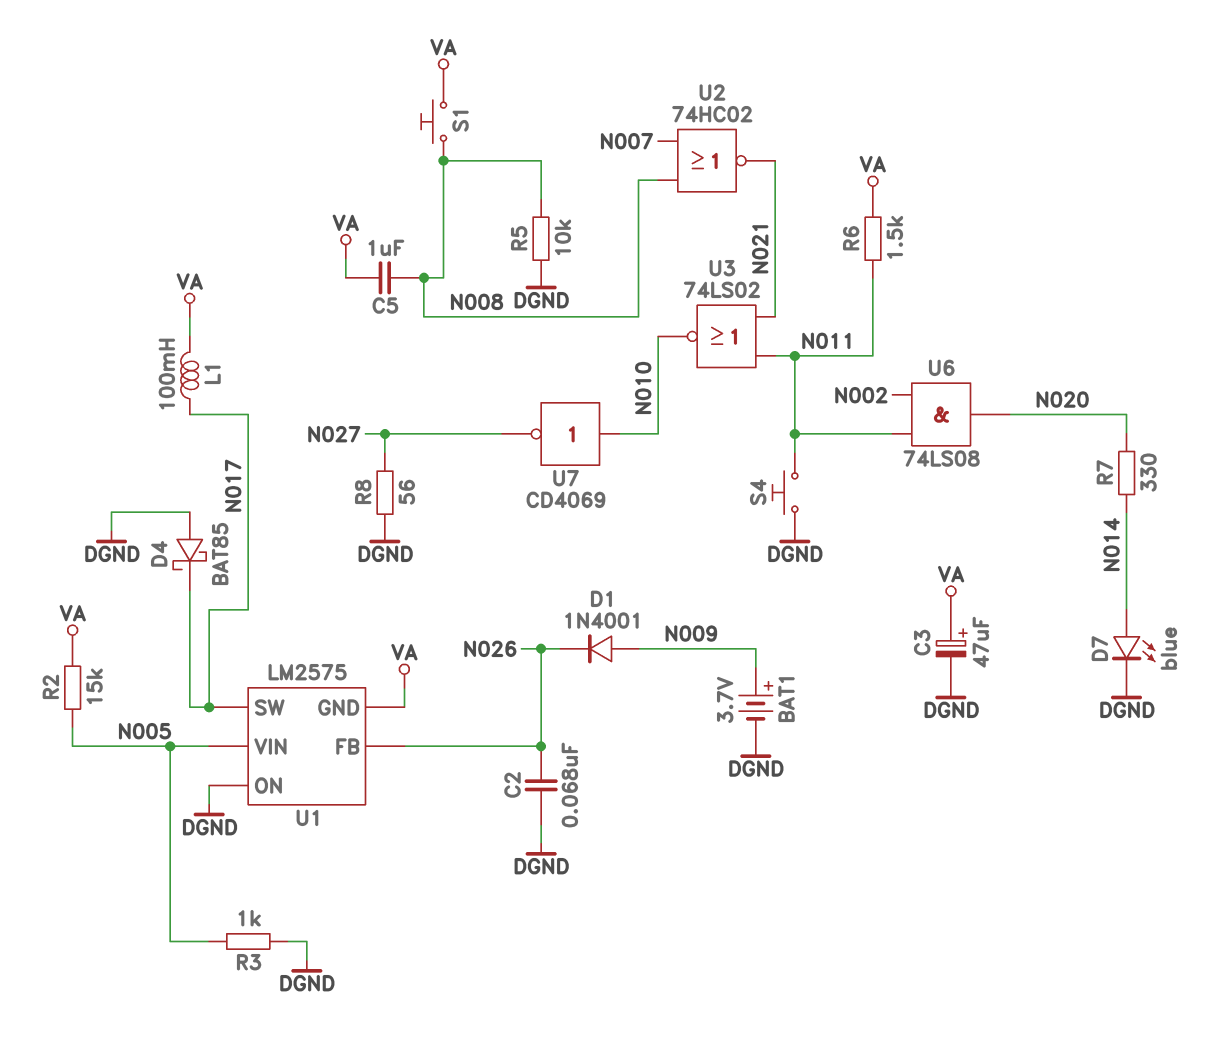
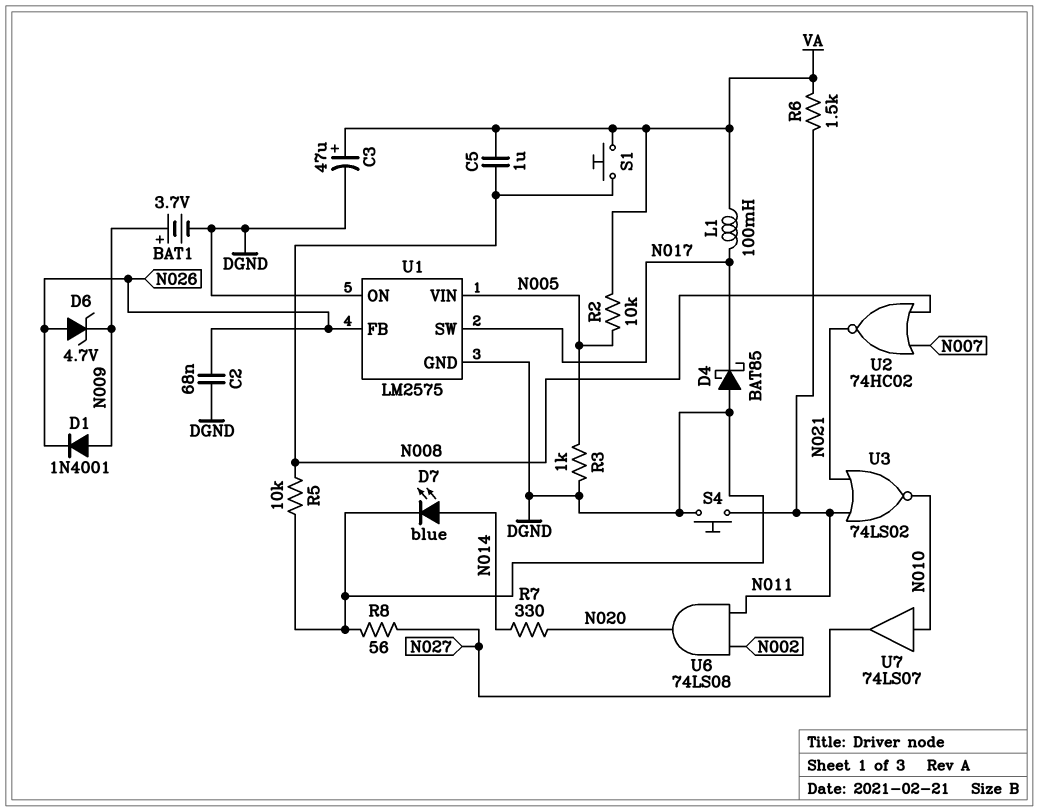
D6: none -> zener 4.7V (A N026, K N009)
R2: 15k (N005, VA) -> 10k (N005, VA)
U1 pin GND: VA -> DGND
U7: NOT CD4069 (in N010, out N027) -> buffer 74LS07 (in N010, out N027)

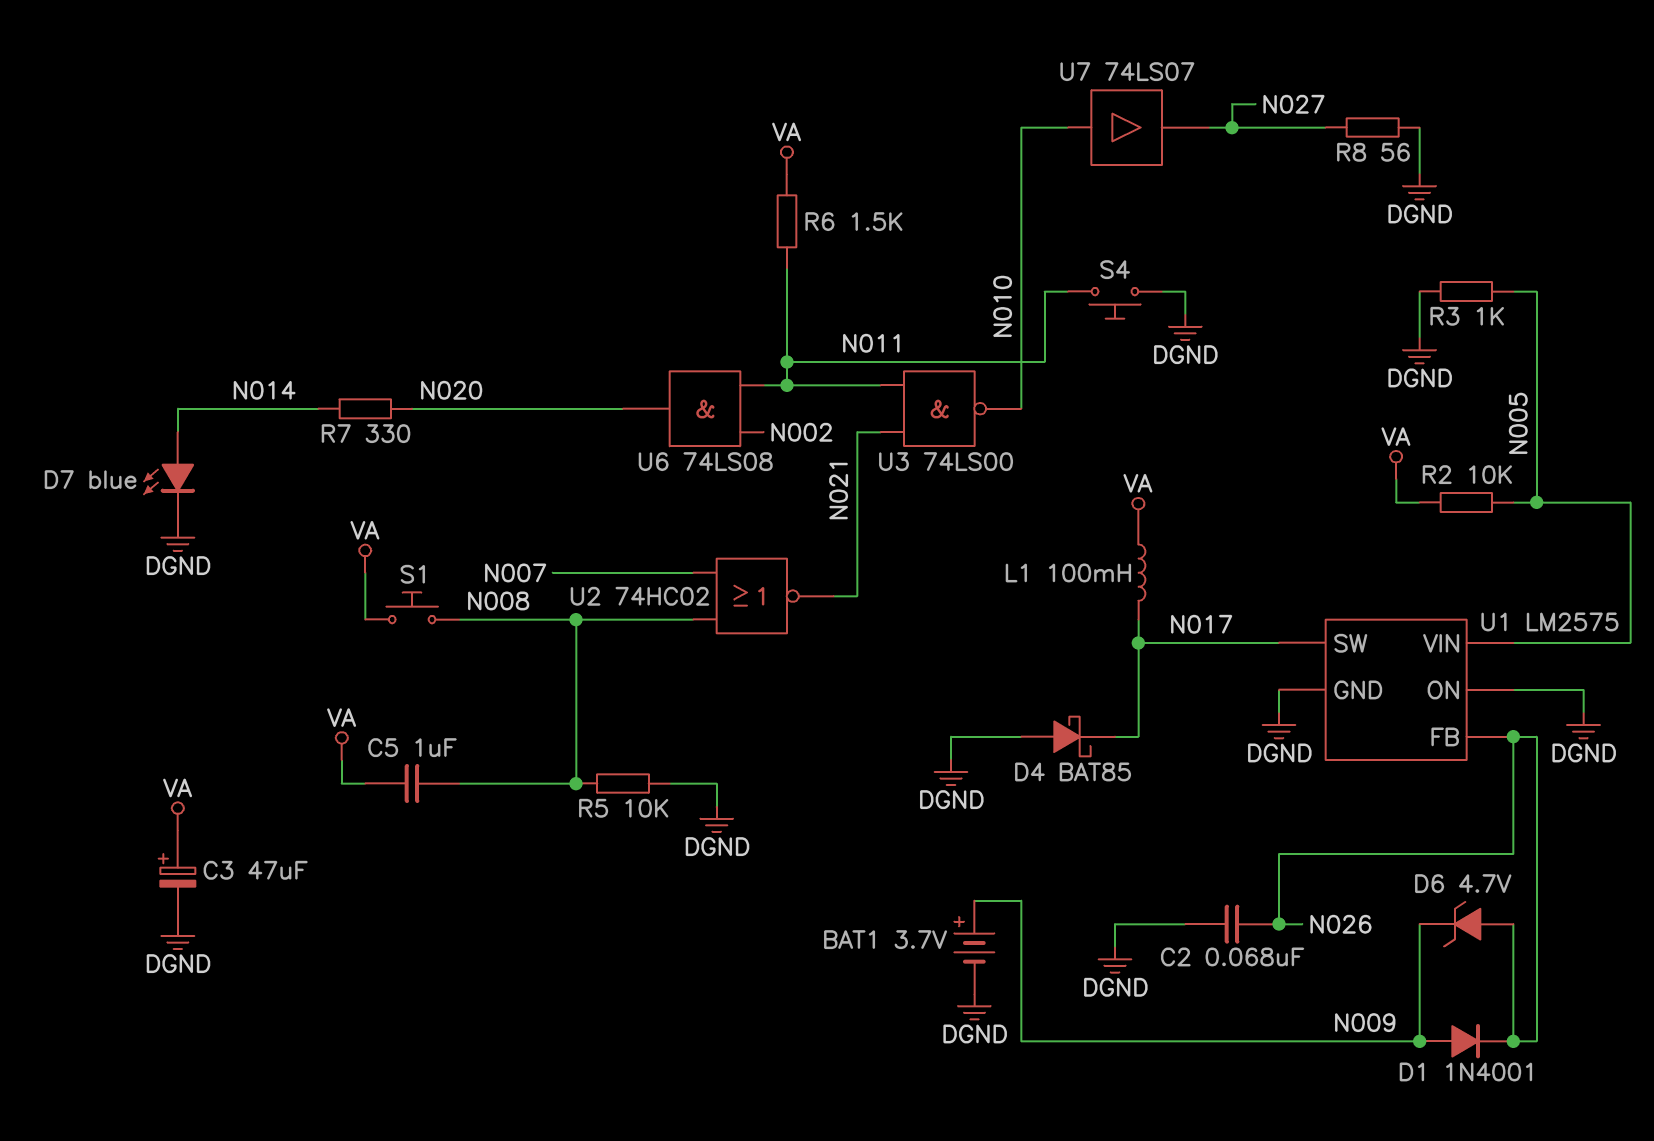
U3: NOR 74LS02 (in N011, in N021, out N010) -> NAND 74LS00 (in N011, in N021, out N010)

